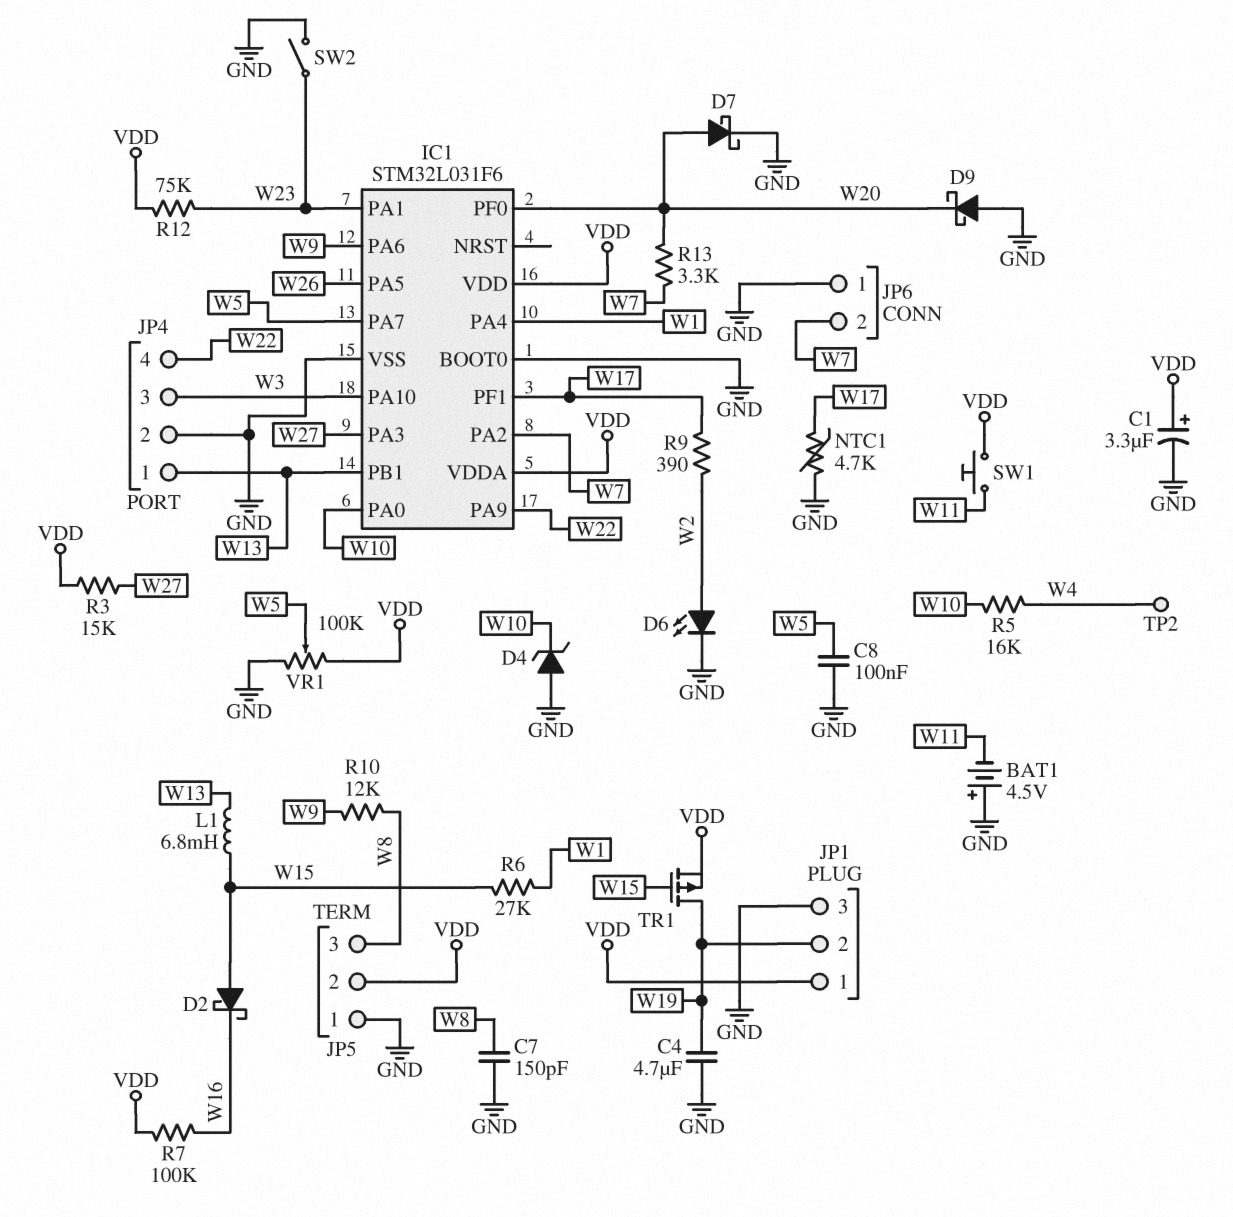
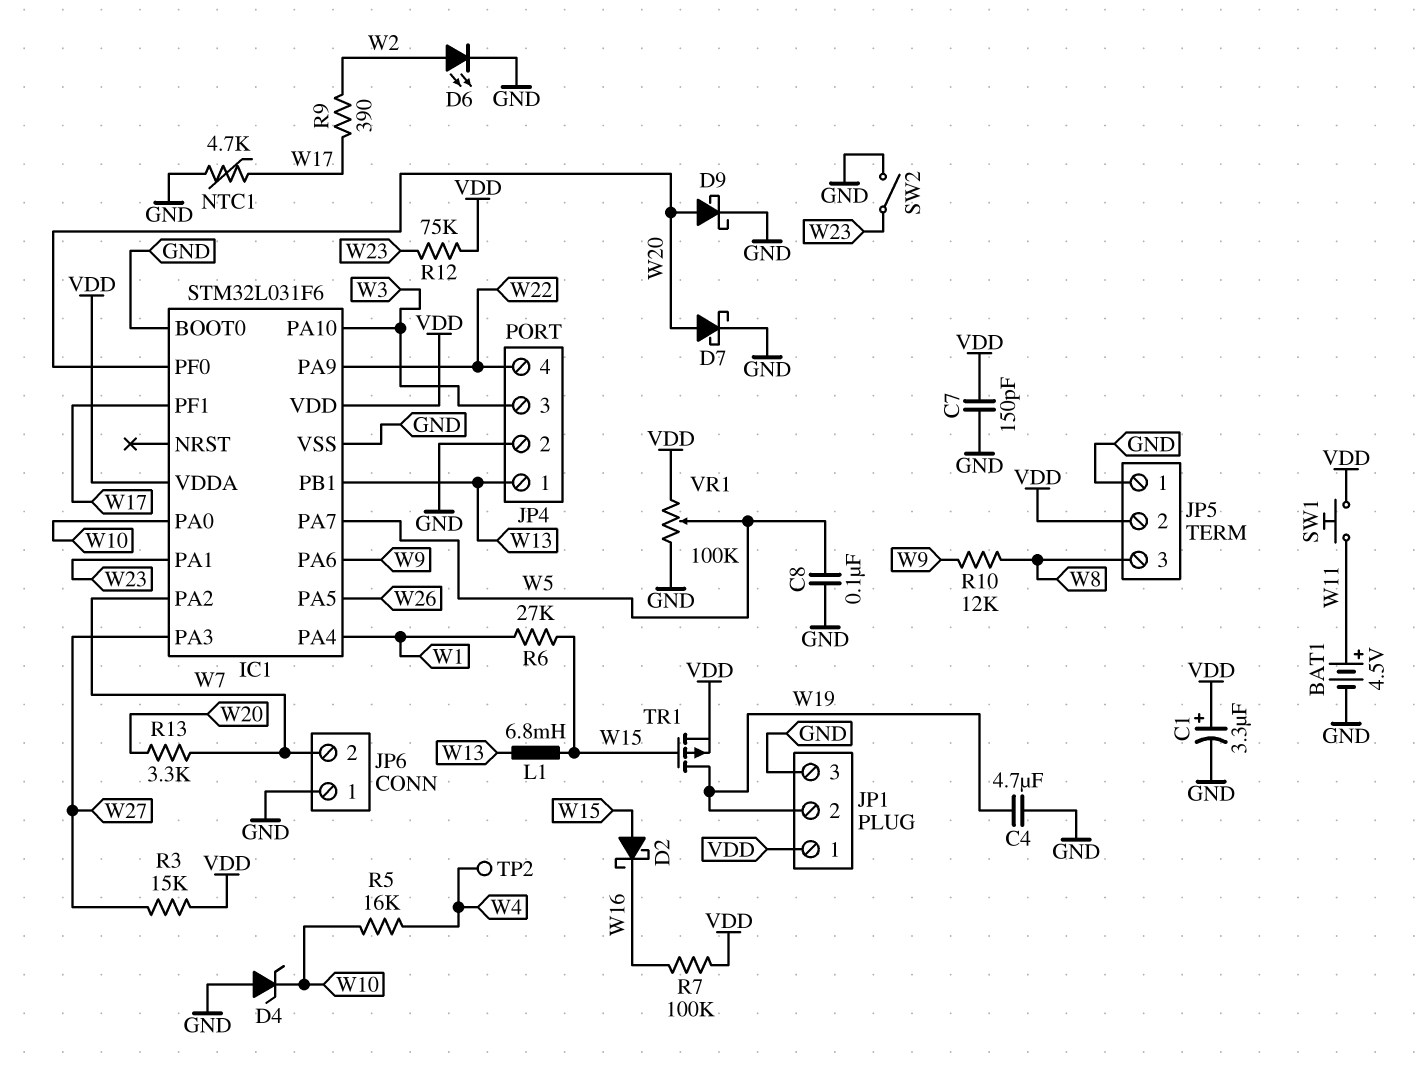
BAT1: 4.5V (plus GND, minus W11) -> 4.5V (plus W11, minus GND)
C7: 150pF (GND, W8) -> 150pF (GND, VDD)
D9: schottky (A GND, K W20) -> schottky (A W20, K GND)

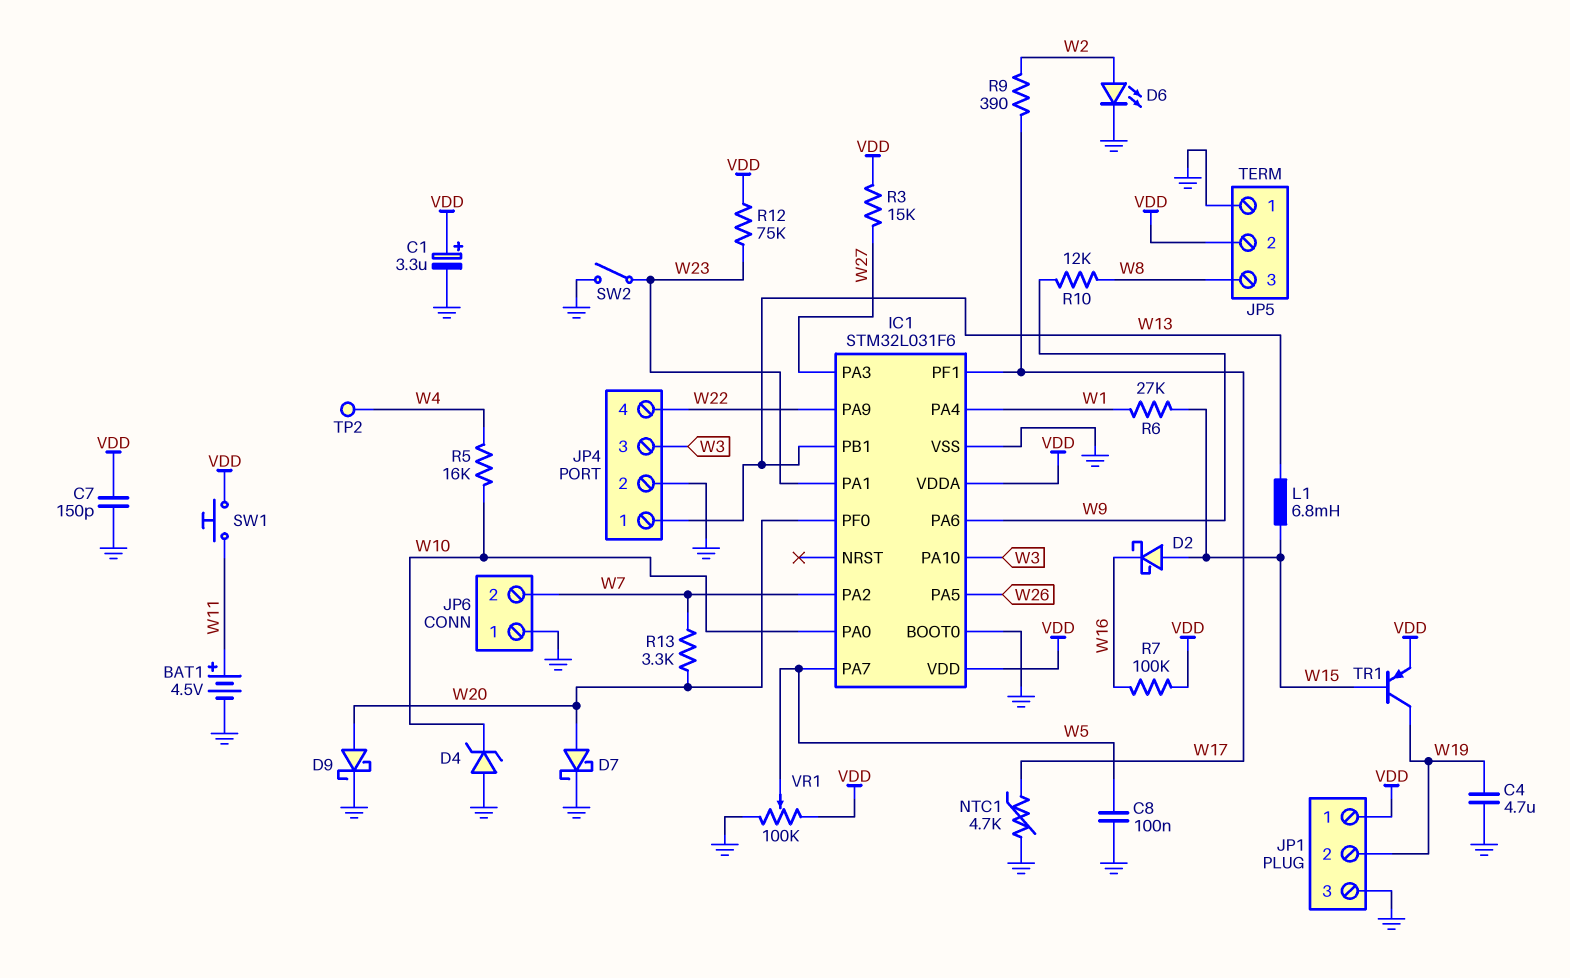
TR1: PMOS (G W15, D W19, S VDD) -> PNP (B W15, C W19, E VDD)

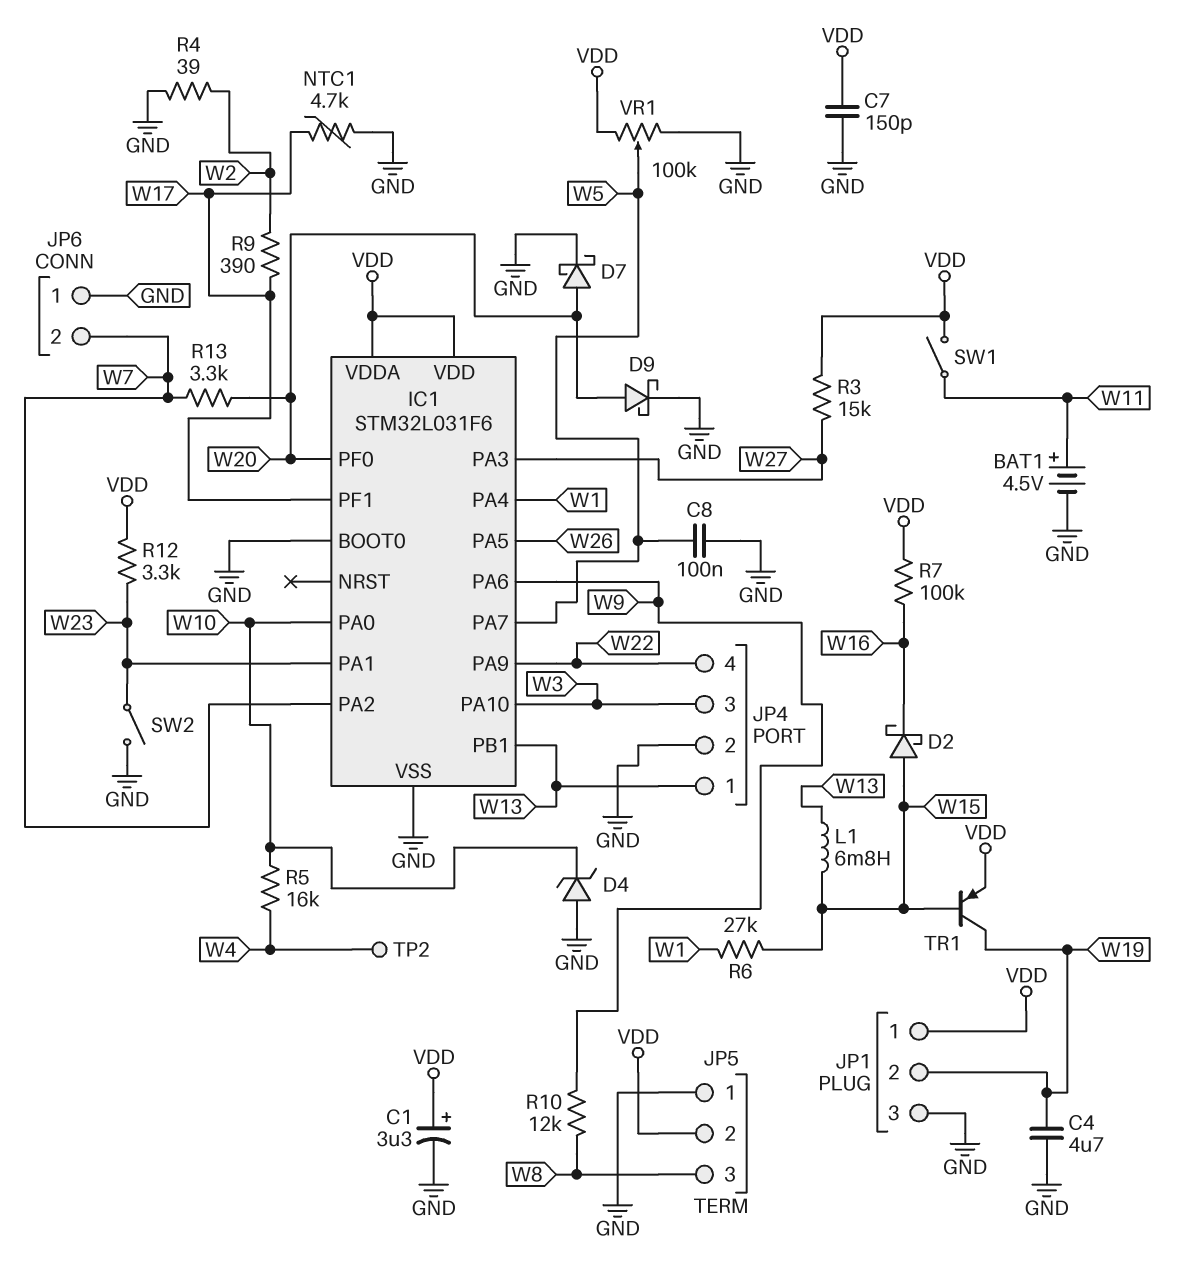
D6: LED (A W2, K GND) -> none
R4: none -> 39 (GND, W2)
R12: 75k (VDD, W23) -> 3.3k (VDD, W23)
SW1: button (VDD, W11) -> switch (VDD, W11)

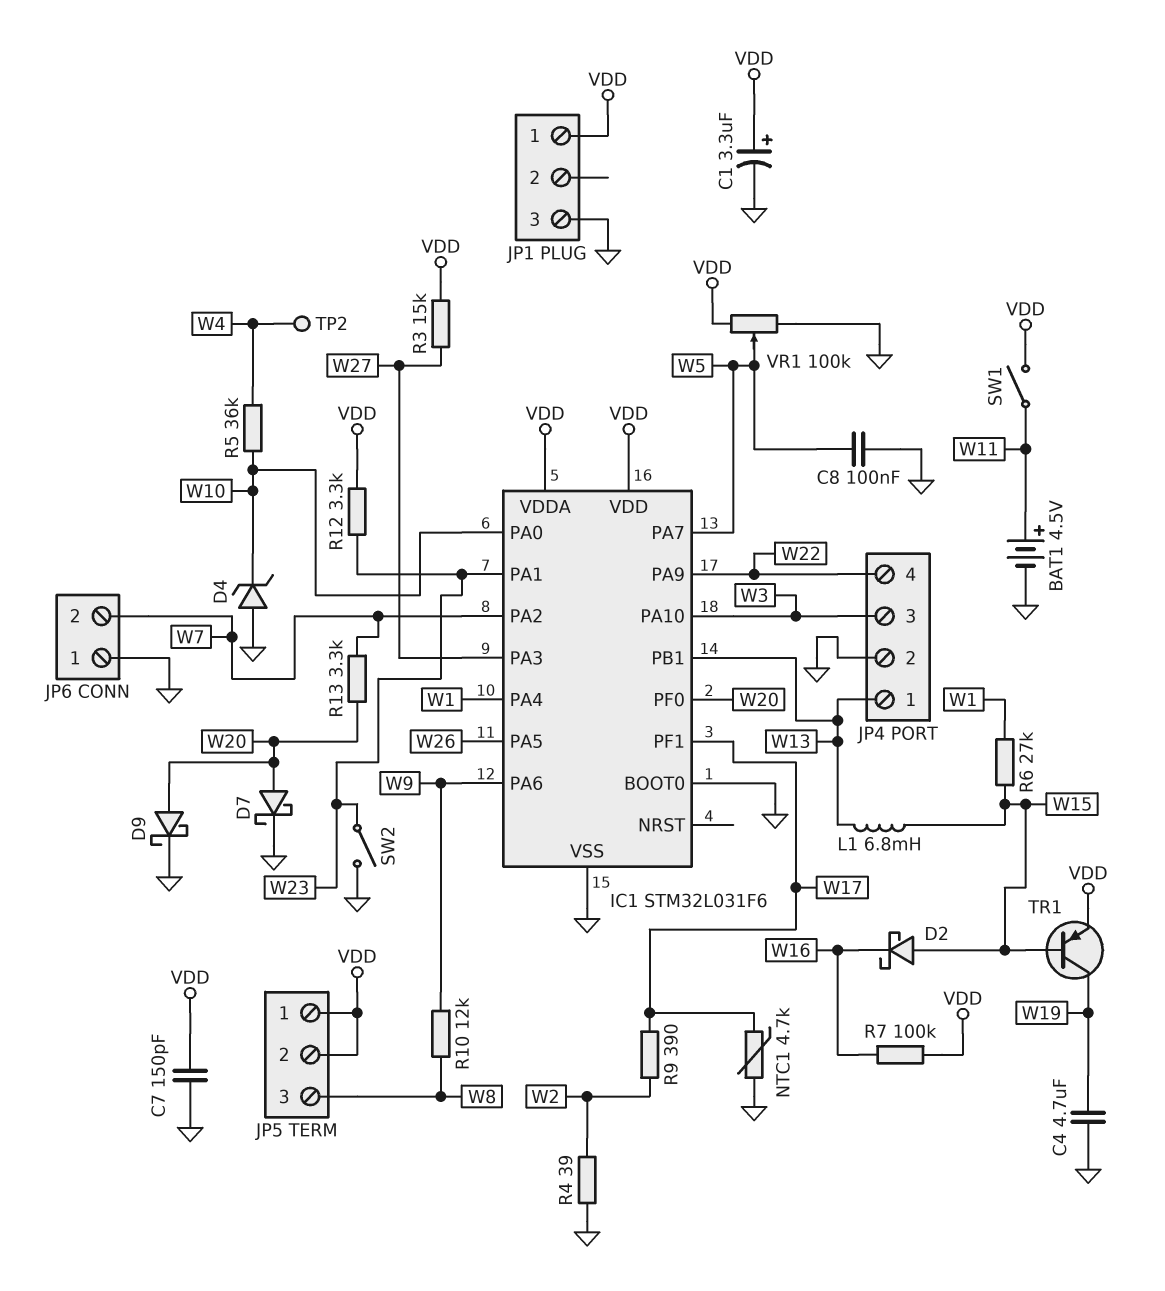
JP1 pin 2: W19 -> none
JP5 pin 1: GND -> VDD
R5: 16k (W4, W10) -> 36k (W4, W10)

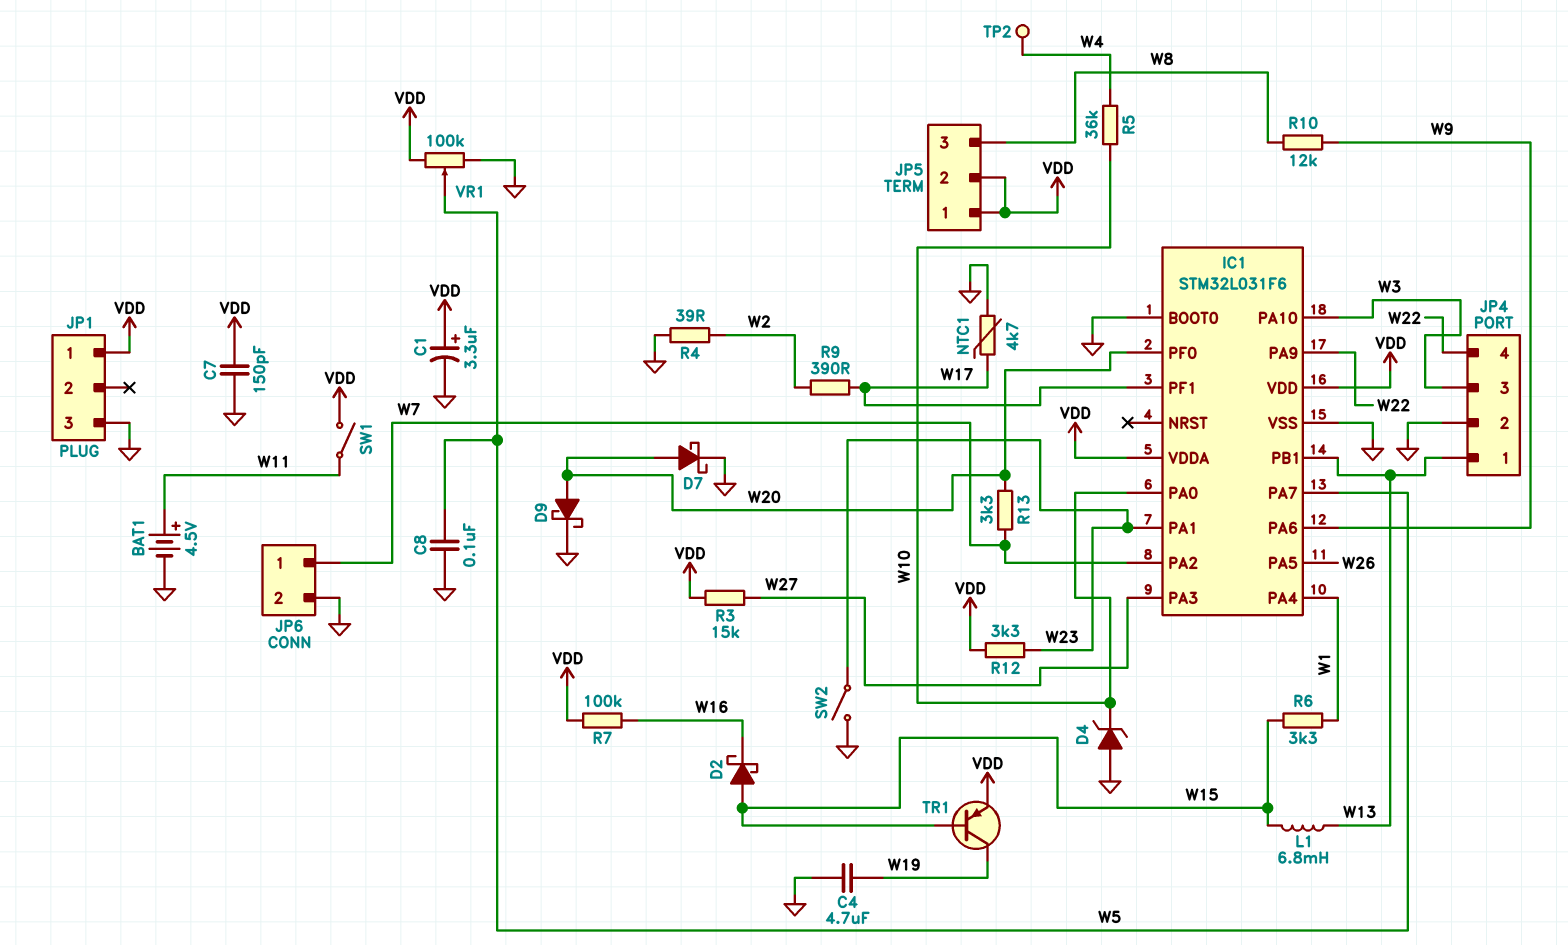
JP6 pin 1: GND -> W7
JP6 pin 2: W7 -> GND
R6: 27k (W1, W15) -> 3.3k (W1, W15)

